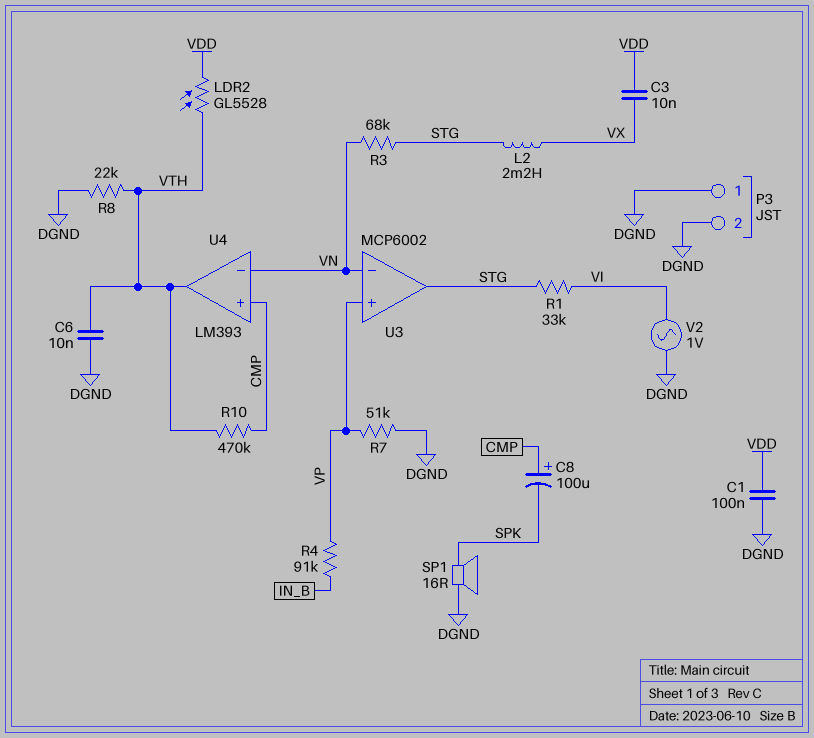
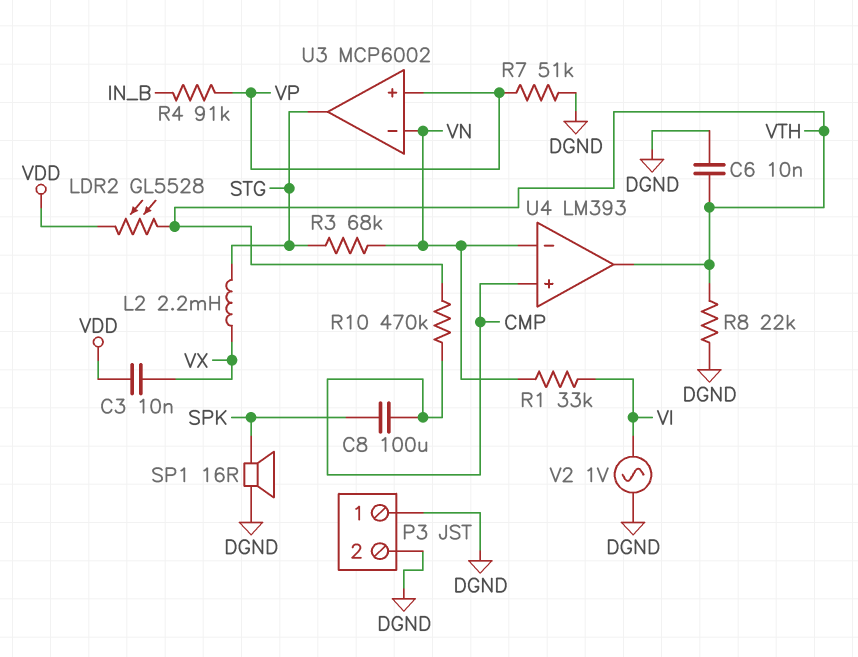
C1: 100nF (DGND, VDD) -> none
C8: 100uF (plus CMP, minus SPK) -> 100uF (CMP, SPK)
R1: 33k (STG, VI) -> 33k (VI, VN)

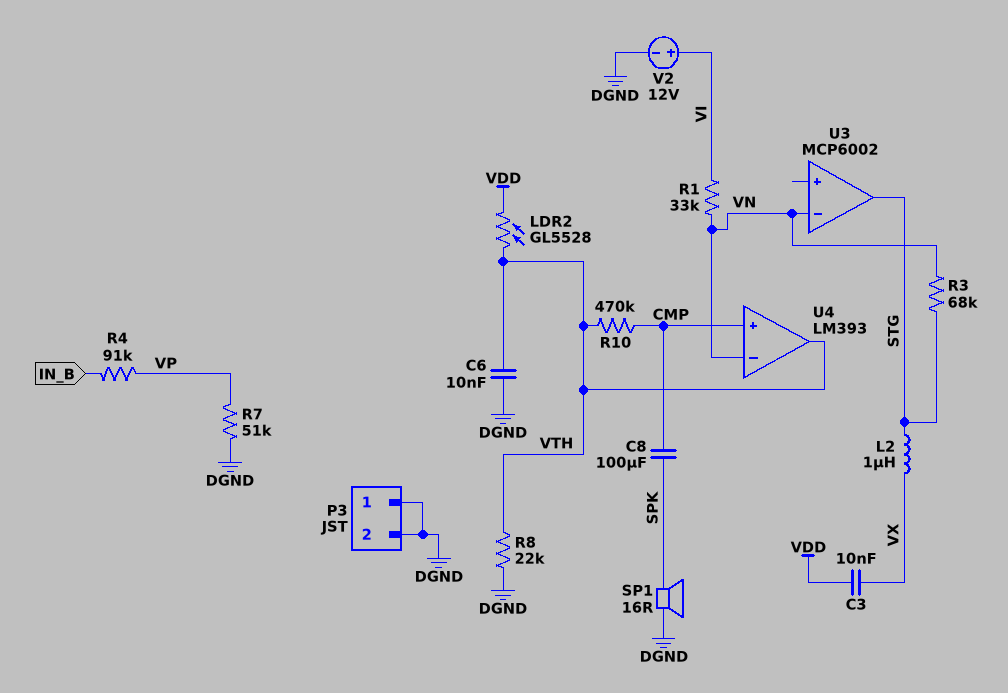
L2: 2.2mH (STG, VX) -> 1uH (STG, VX)
U3 pin in+: VP -> none
V2: AC 1V (DGND, VI) -> 12V (plus VI, minus DGND)

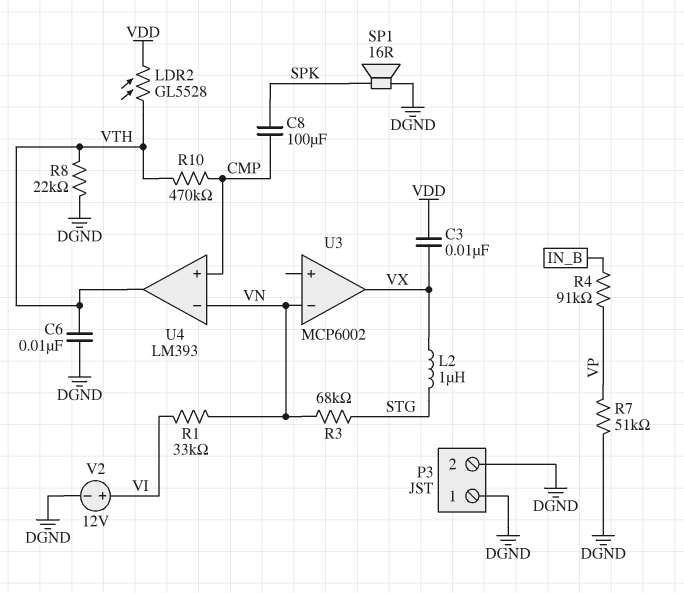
U3 pin out: STG -> VX

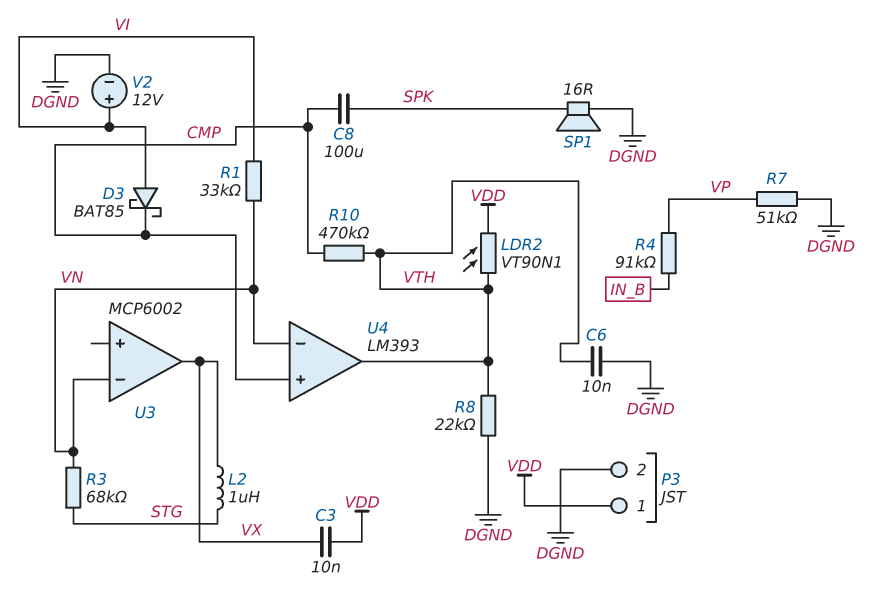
D3: none -> schottky BAT85 (A VI, K CMP)
LDR2: GL5528 (VDD, VTH) -> VT90N1 (VDD, VTH)
P3 pin 1: DGND -> VDD

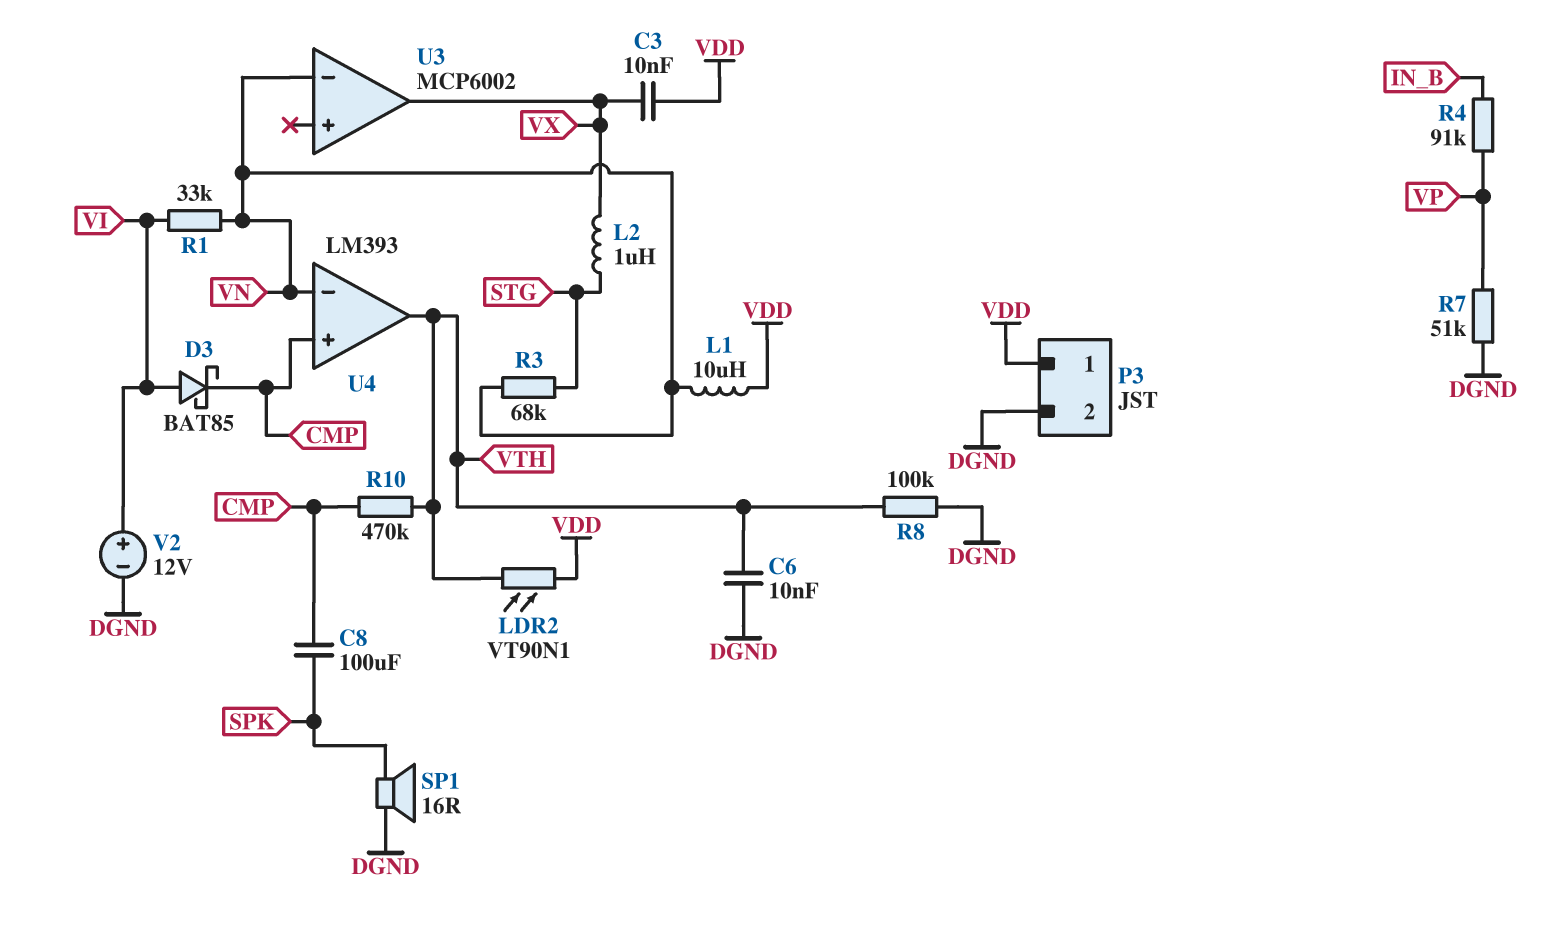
L1: none -> 10uH (VDD, VN)
R8: 22k (DGND, VTH) -> 100k (DGND, VTH)

